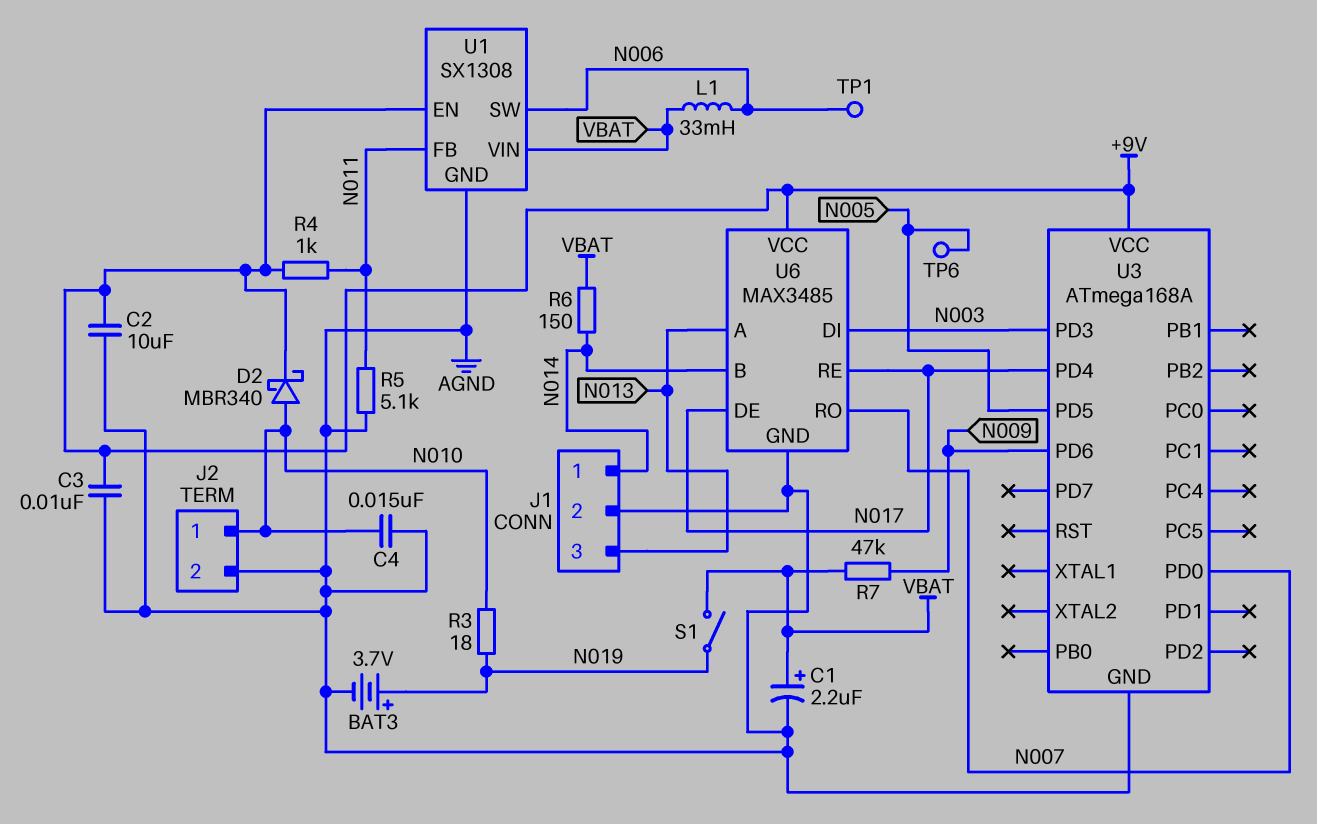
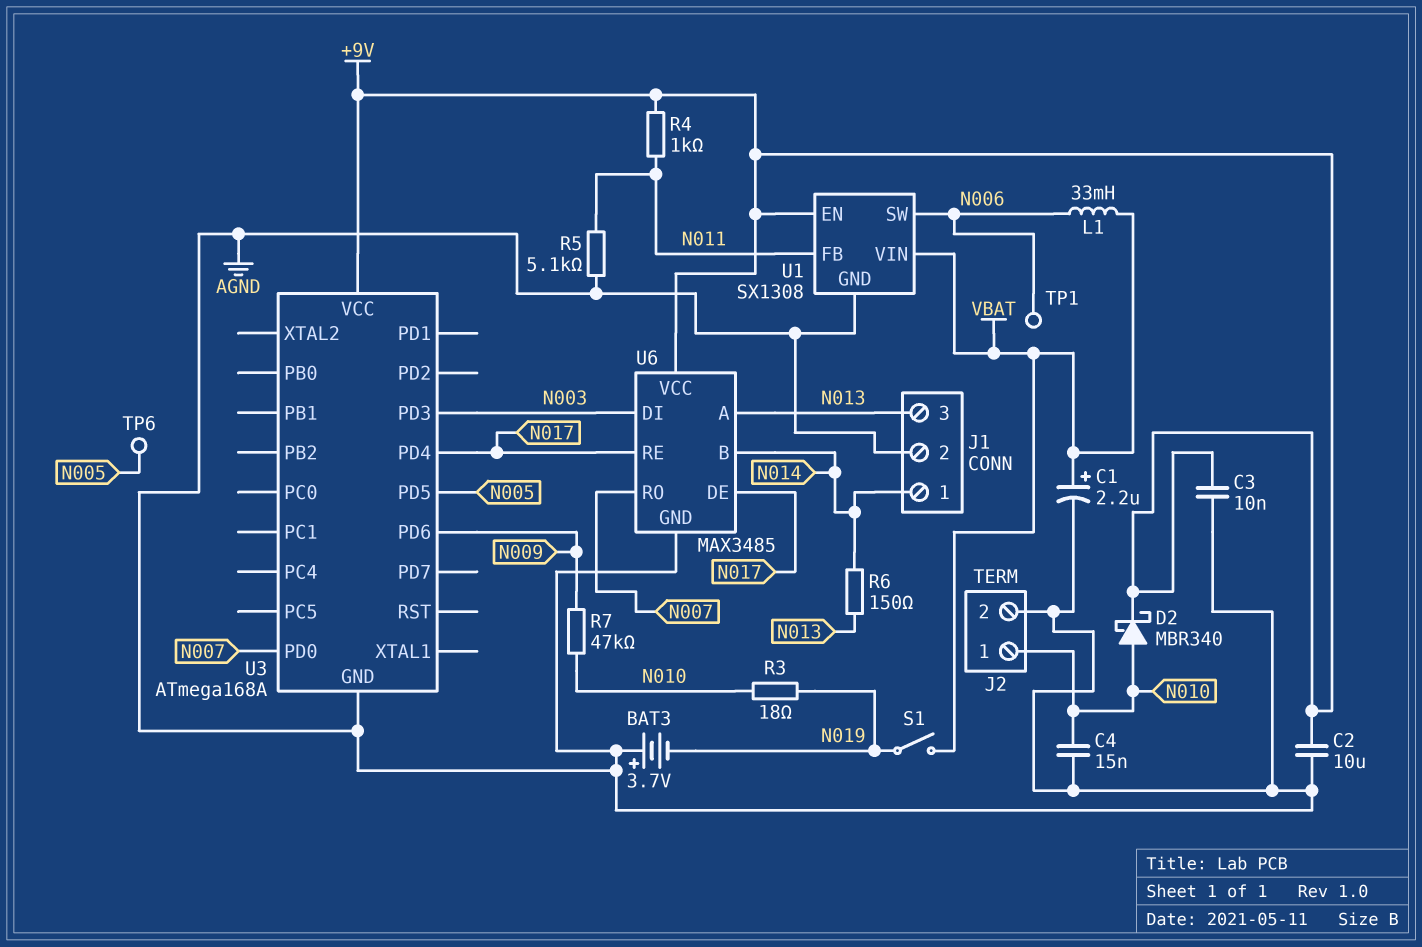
BAT3: 3.7V (plus N019, minus AGND) -> 3.7V (plus AGND, minus N019)
R6: 150 (N014, VBAT) -> 150 (N013, N014)
R7: 47k (N009, VBAT) -> 47k (N009, N010)

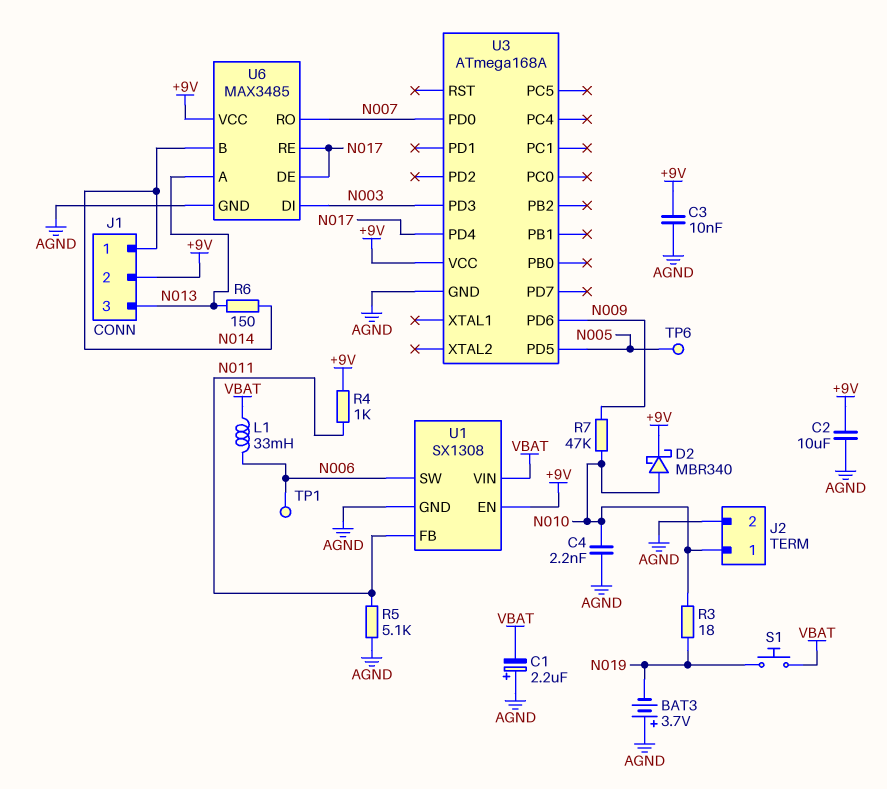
C1: 2.2uF (plus VBAT, minus AGND) -> 2.2uF (plus AGND, minus VBAT)
C4: 15nF (AGND, N010) -> 2.2nF (AGND, N010)
J1 pin 2: AGND -> +9V
S1: switch (N019, VBAT) -> button (N019, VBAT)

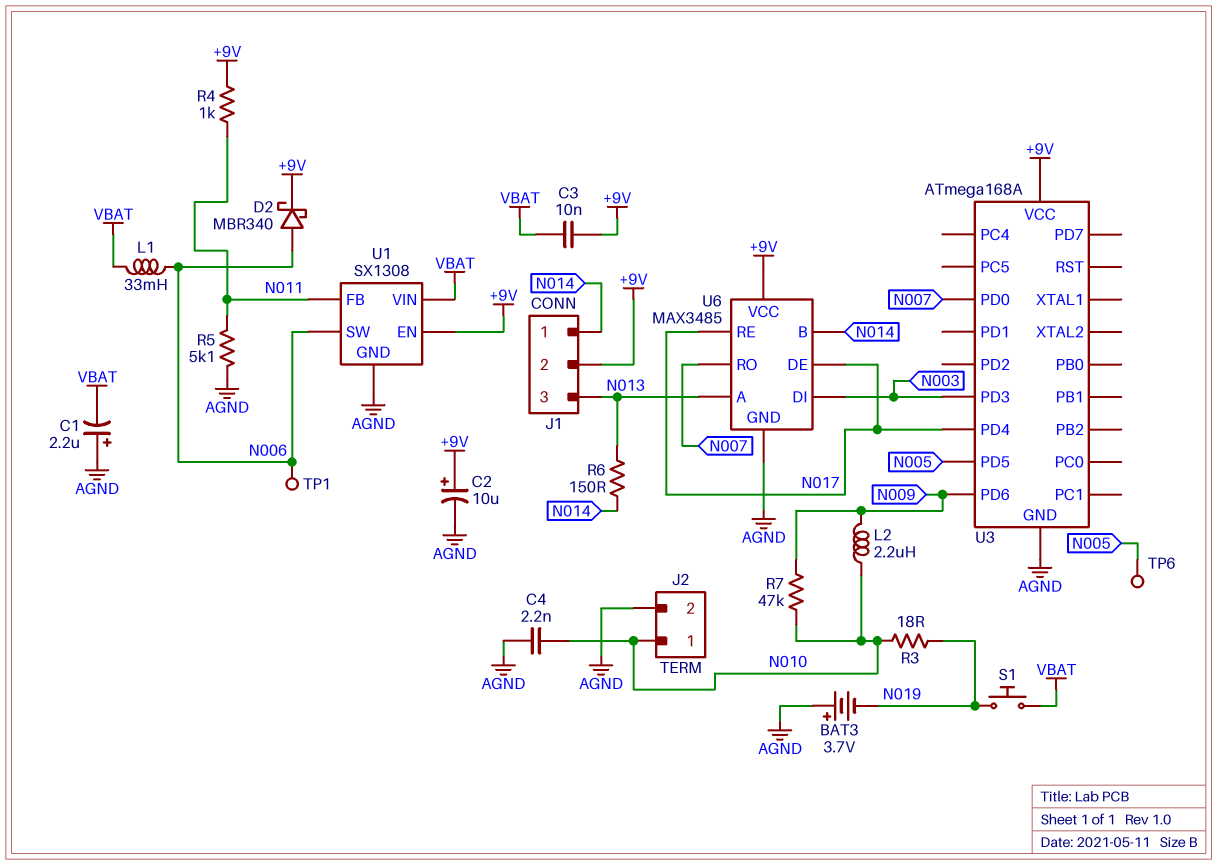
C2: 10uF (+9V, AGND) -> 10uF (plus +9V, minus AGND)
C3: 10nF (+9V, AGND) -> 10nF (+9V, VBAT)
D2: schottky MBR340 (A N010, K +9V) -> schottky MBR340 (A N006, K +9V)
L2: none -> 2.2uH (N009, N010)

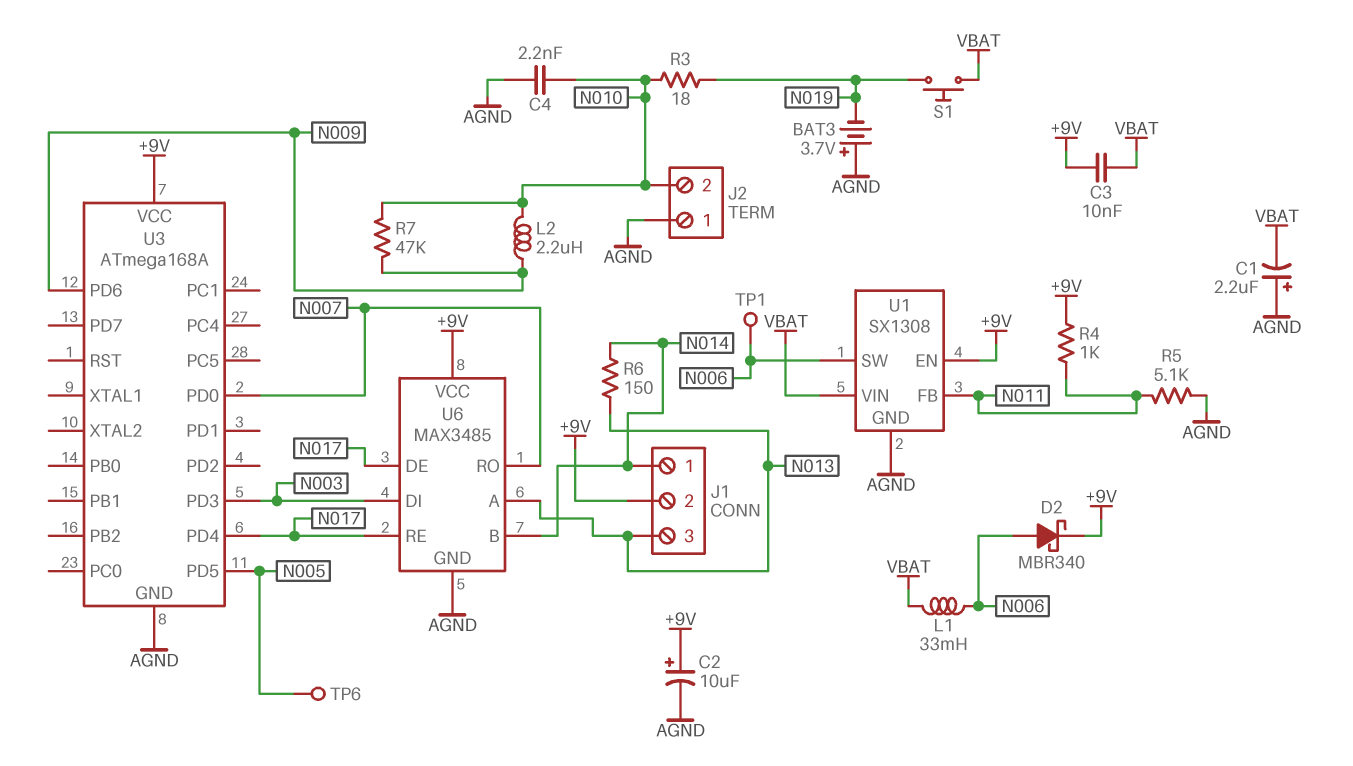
J2 pin 1: N010 -> AGND
J2 pin 2: AGND -> N010

